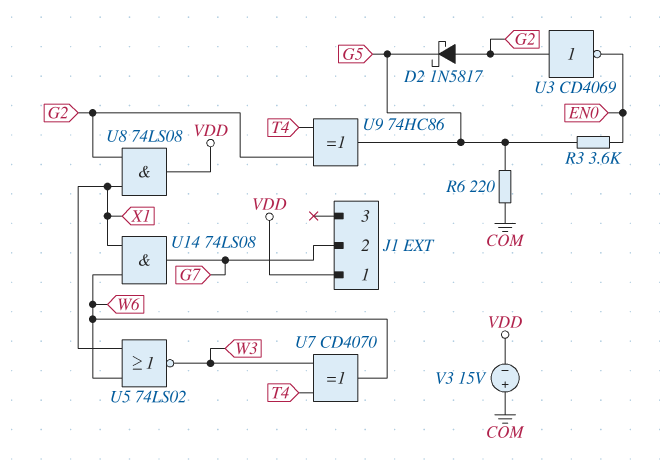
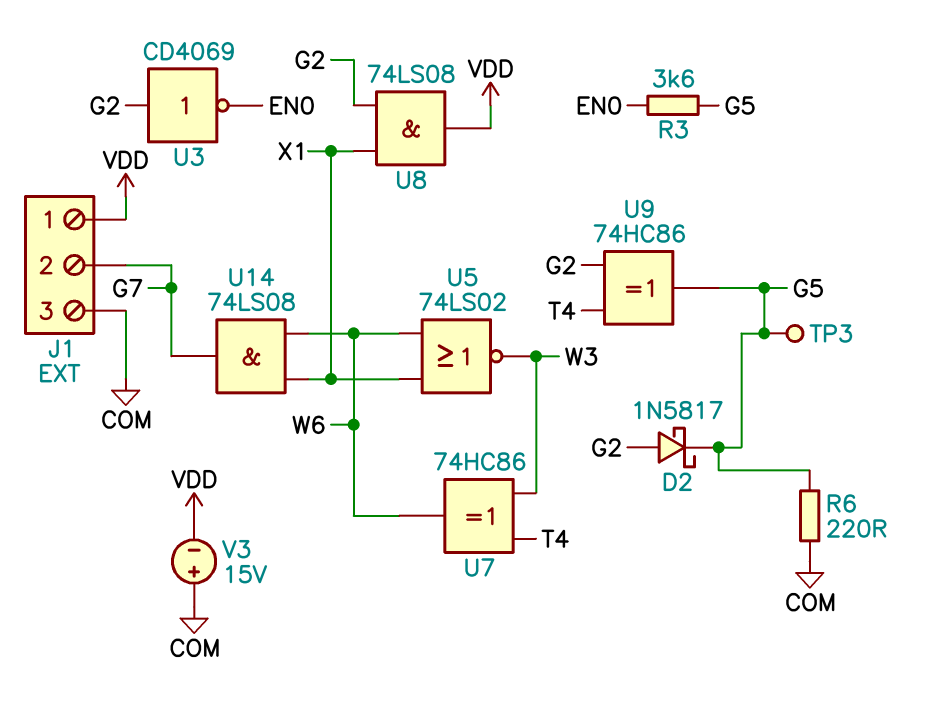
J1 pin 3: none -> COM
TP3: none -> test point (G5)
U7: XOR CD4070 (in T4, in W3, out W6) -> XOR 74HC86 (in T4, in W3, out W6)

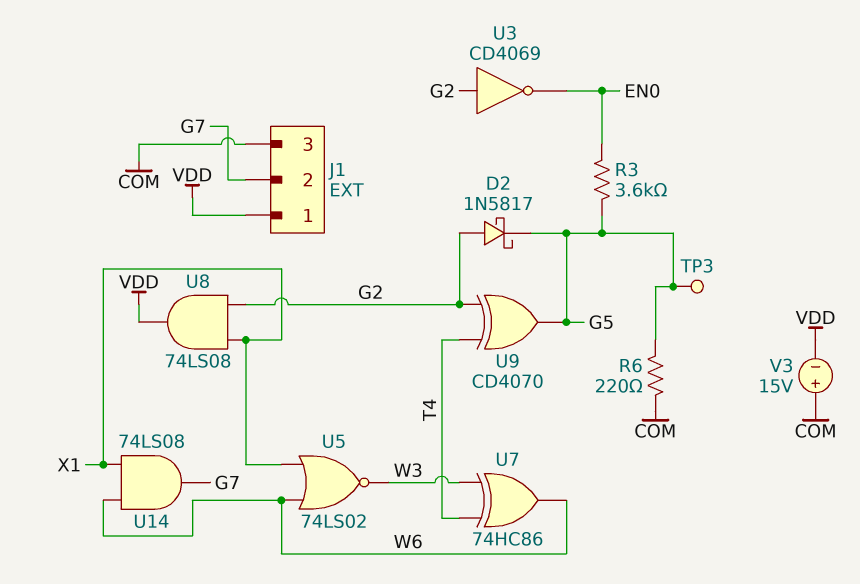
U9: XOR 74HC86 (in G2, in T4, out G5) -> XOR CD4070 (in G2, in T4, out G5)

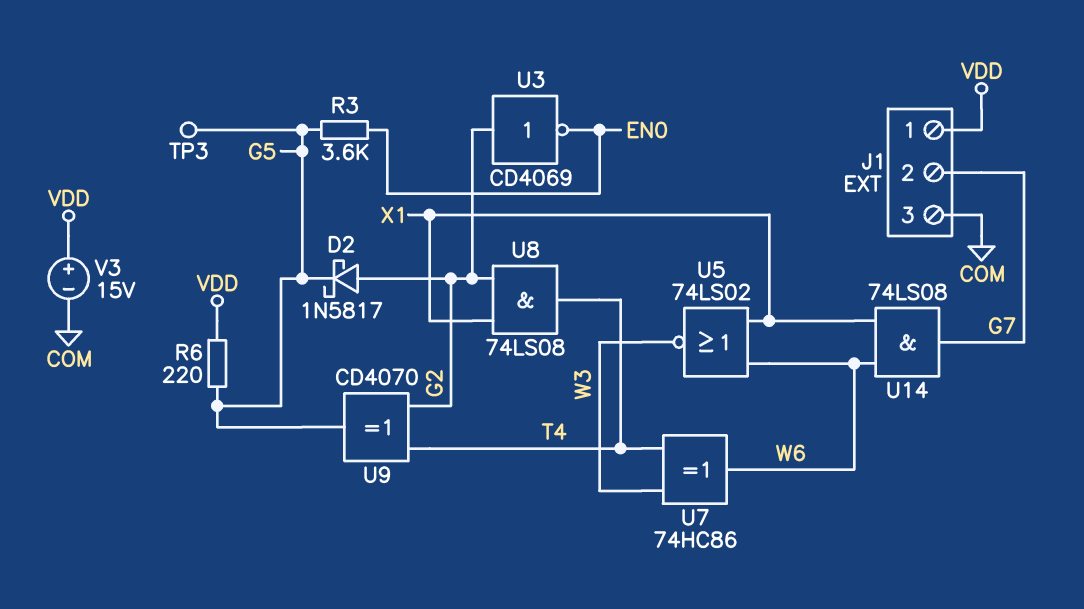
R6: 220 (COM, G5) -> 220 (G5, VDD)
U8: AND 74LS08 (in G2, in X1, out VDD) -> AND 74LS08 (in G2, in X1, out T4)
V3: 15V (plus COM, minus VDD) -> 15V (plus VDD, minus COM)

